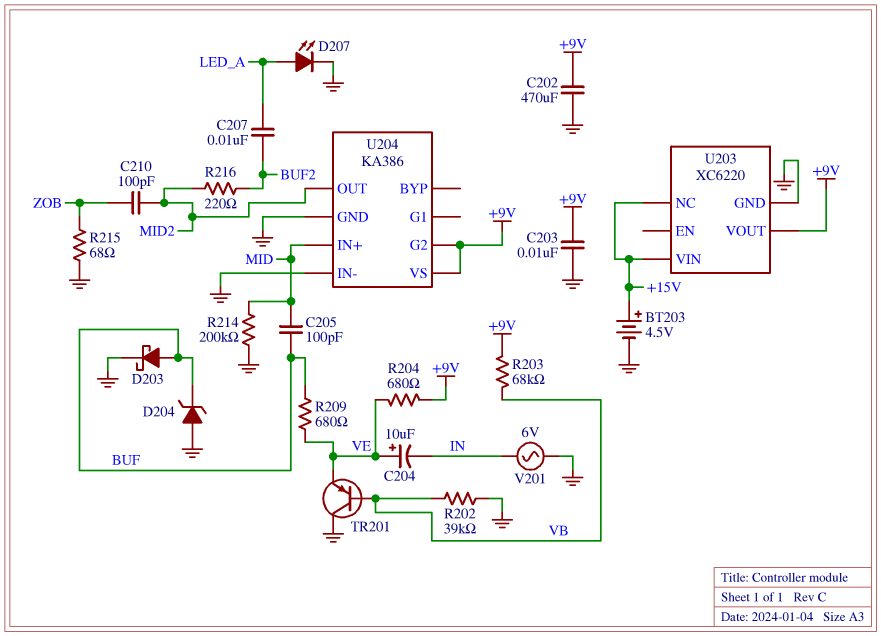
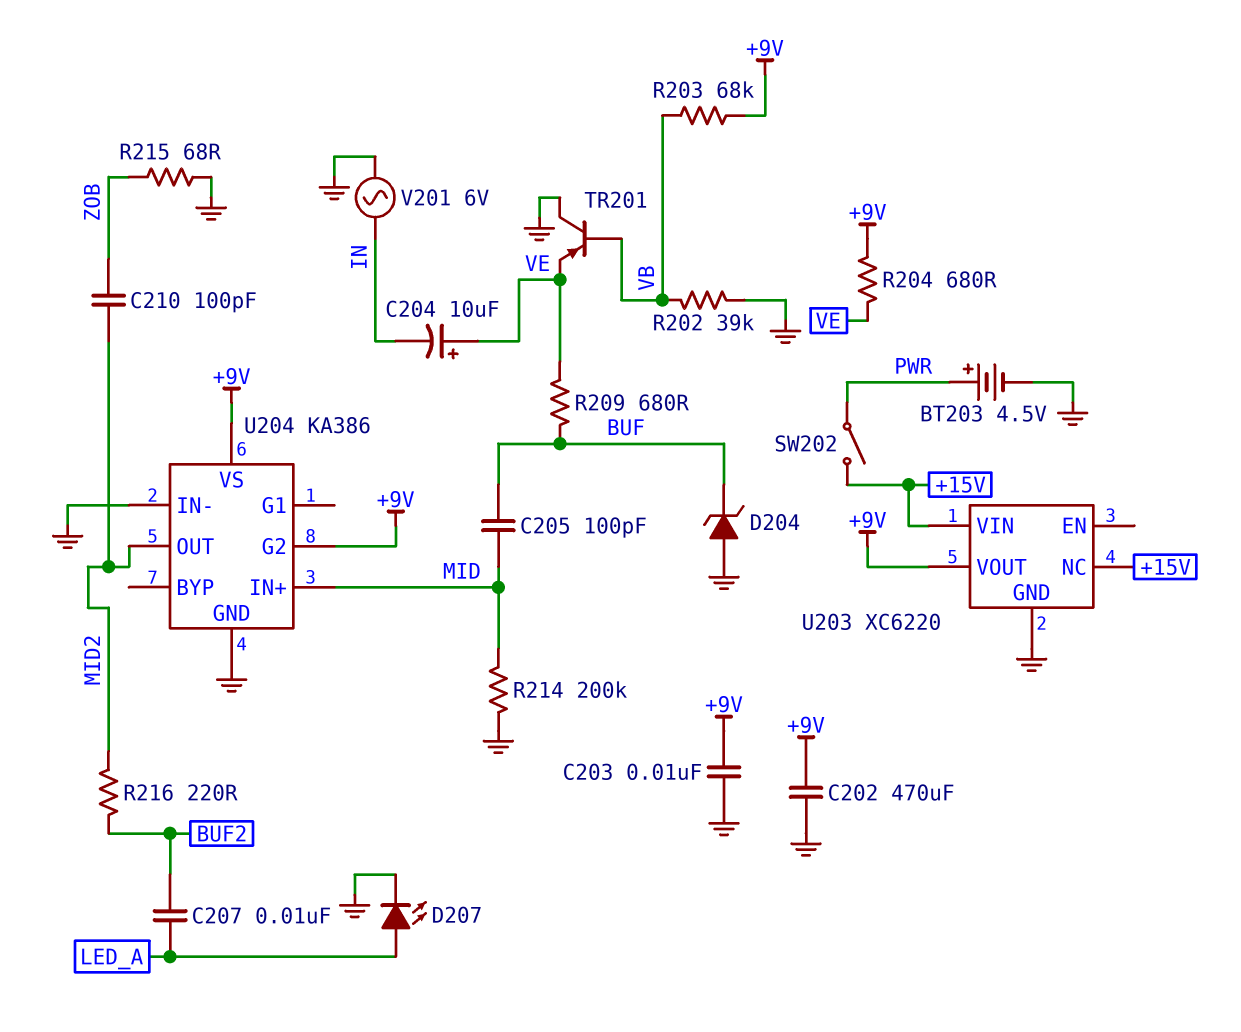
BT203: 4.5V (plus +15V, minus GND) -> 4.5V (plus PWR, minus GND)
D203: schottky (A BUF, K GND) -> none
SW202: none -> switch (+15V, PWR)

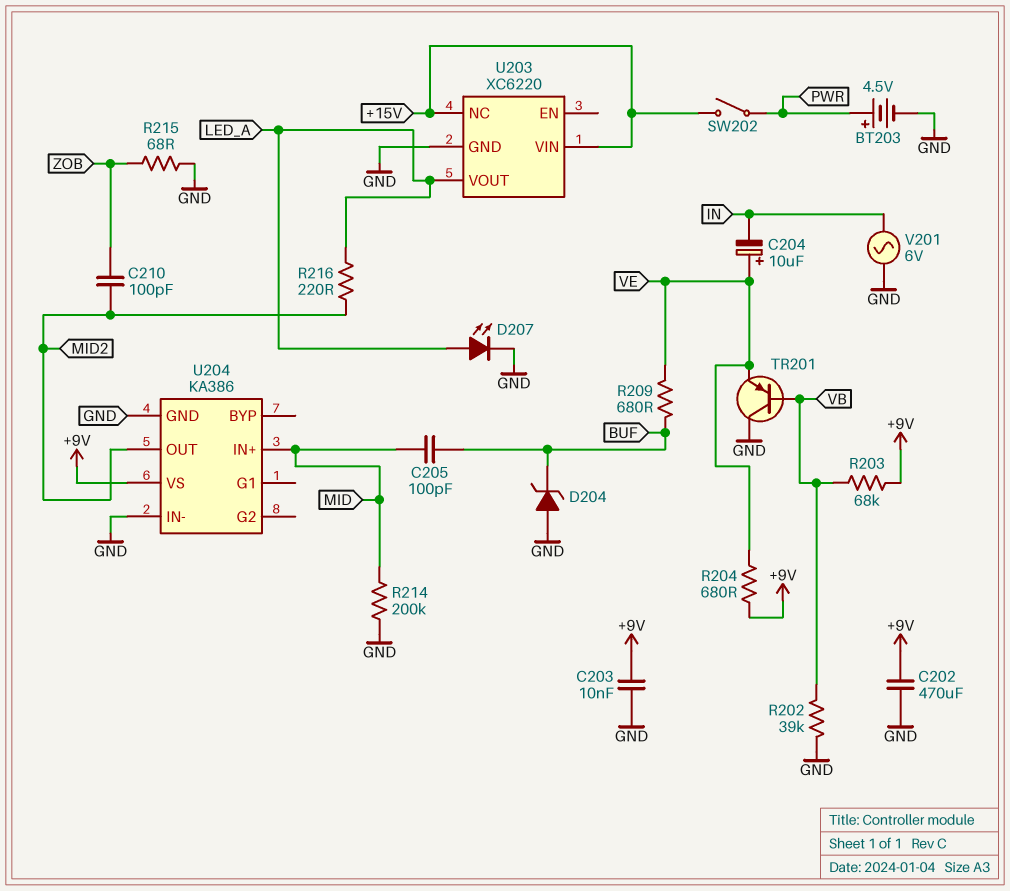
C207: 10nF (BUF2, LED_A) -> none
R216: 220 (BUF2, MID2) -> 220 (LED_A, MID2)
U203 pin VOUT: +9V -> LED_A
U204 pin G2: +9V -> none

